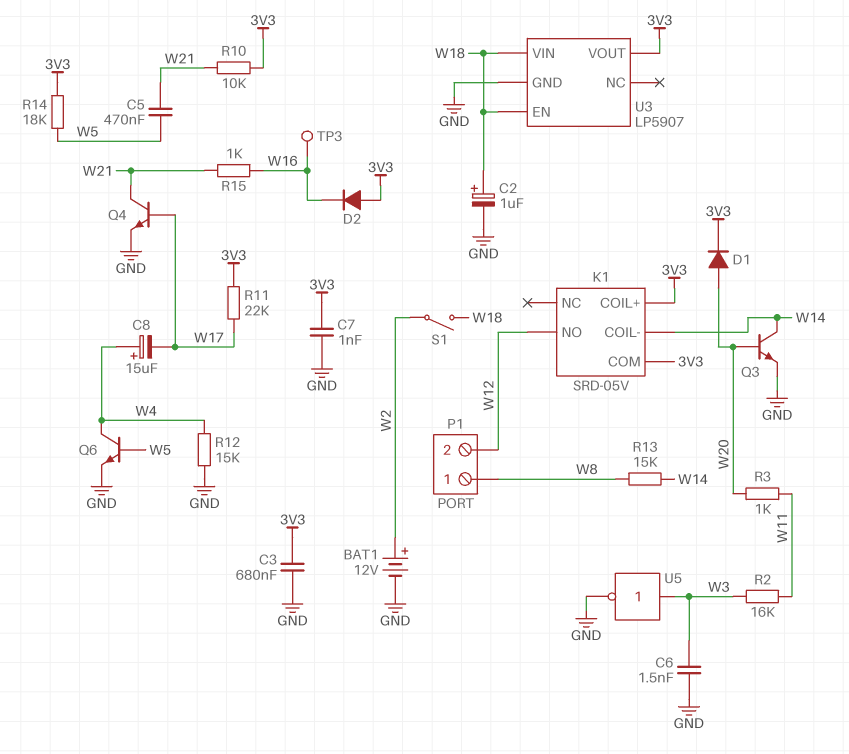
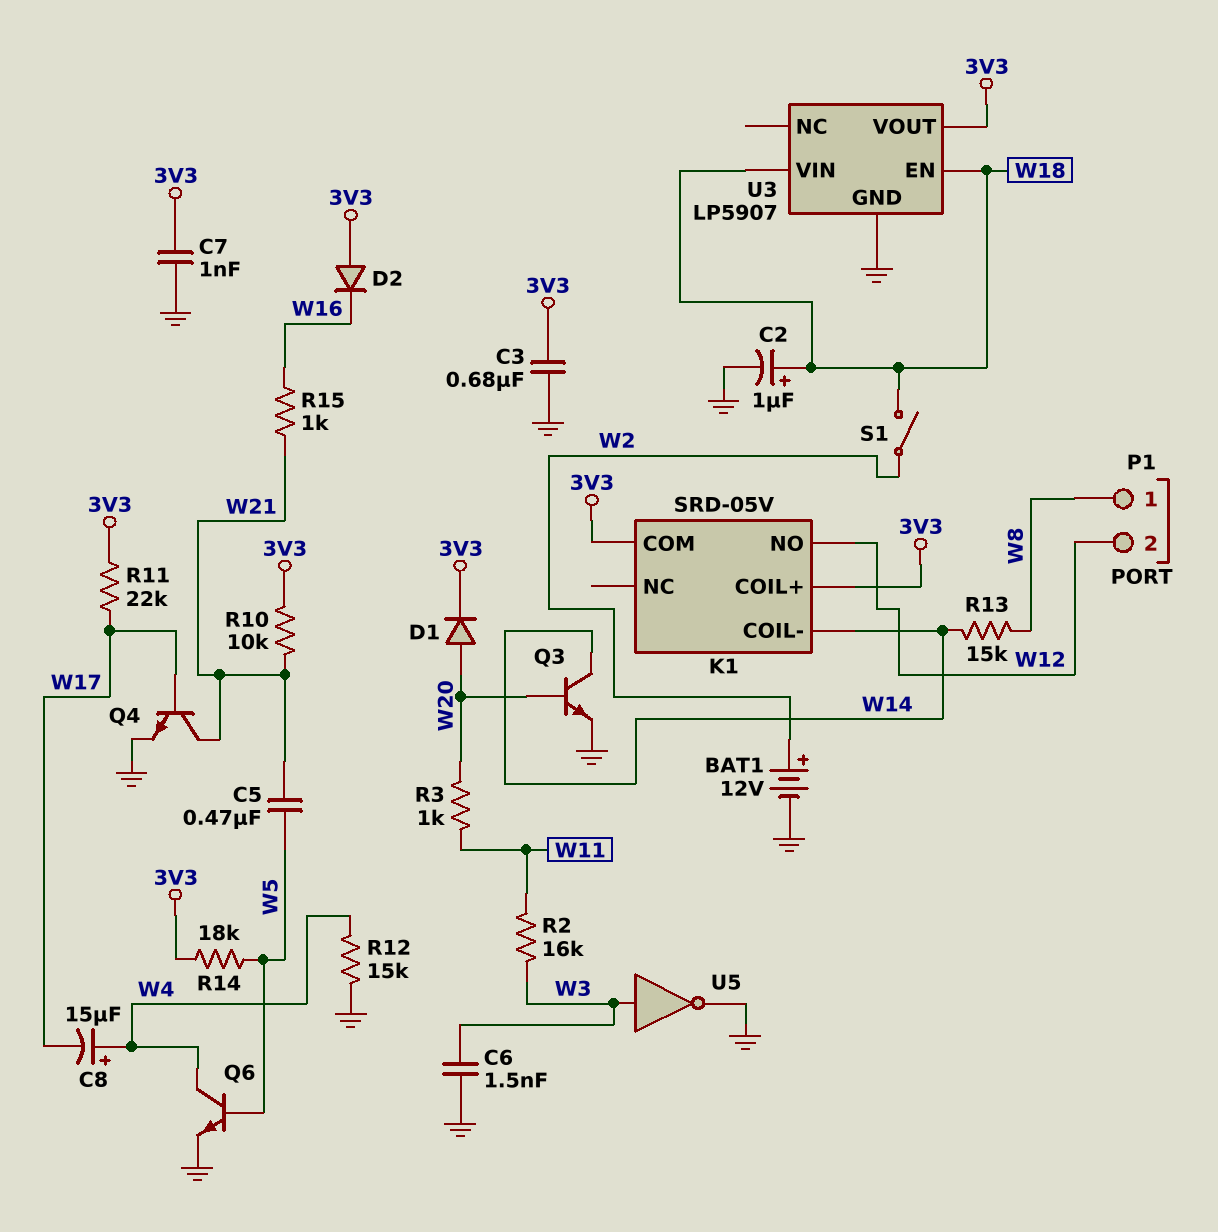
TP3: test point (W16) -> none

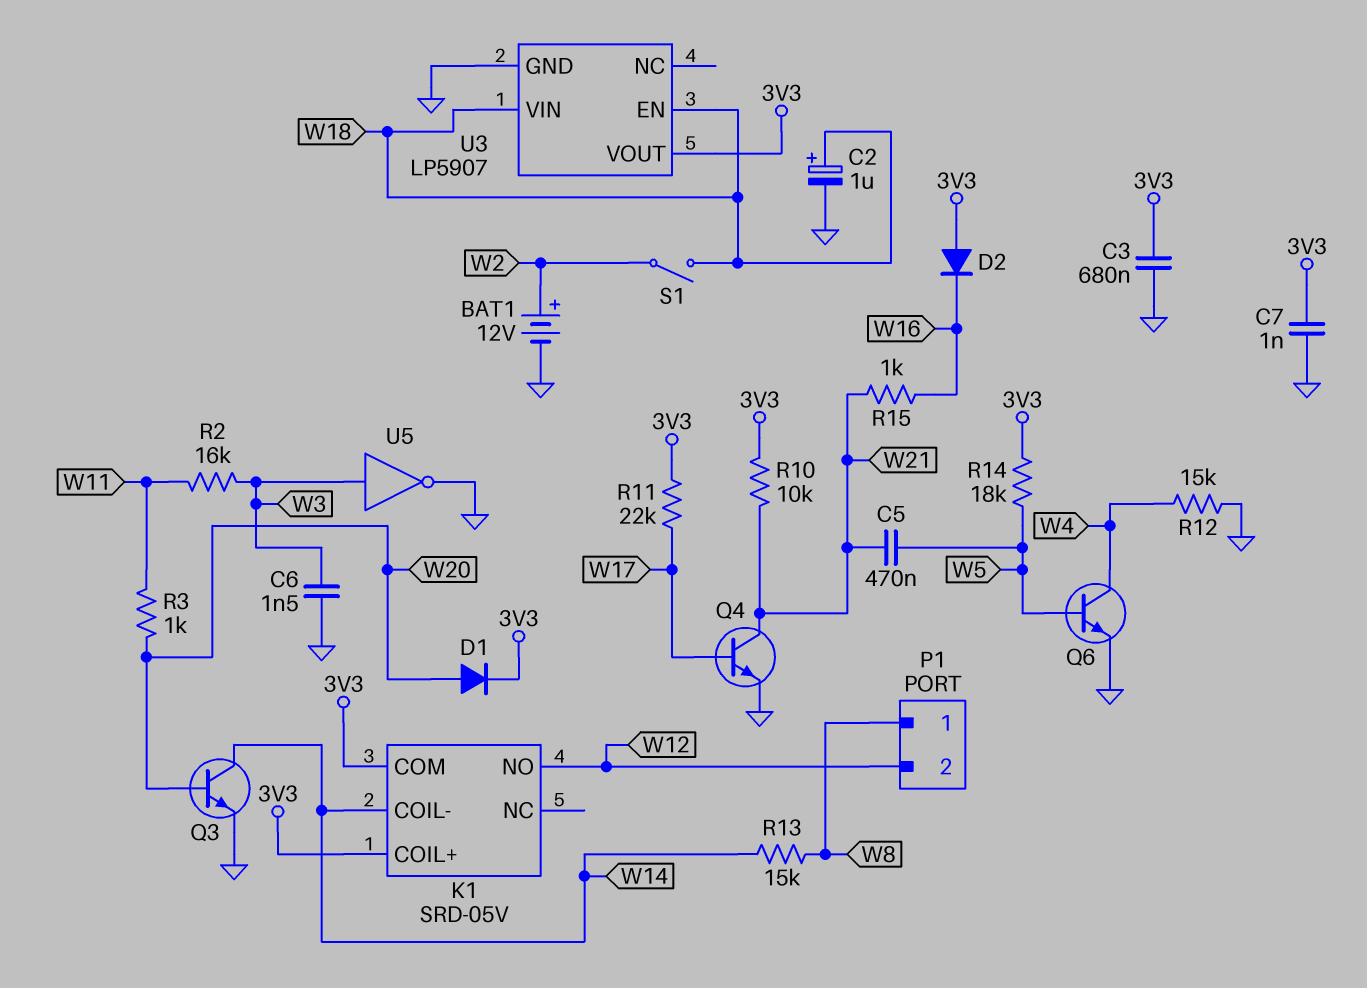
C8: 15uF (plus W4, minus W17) -> none

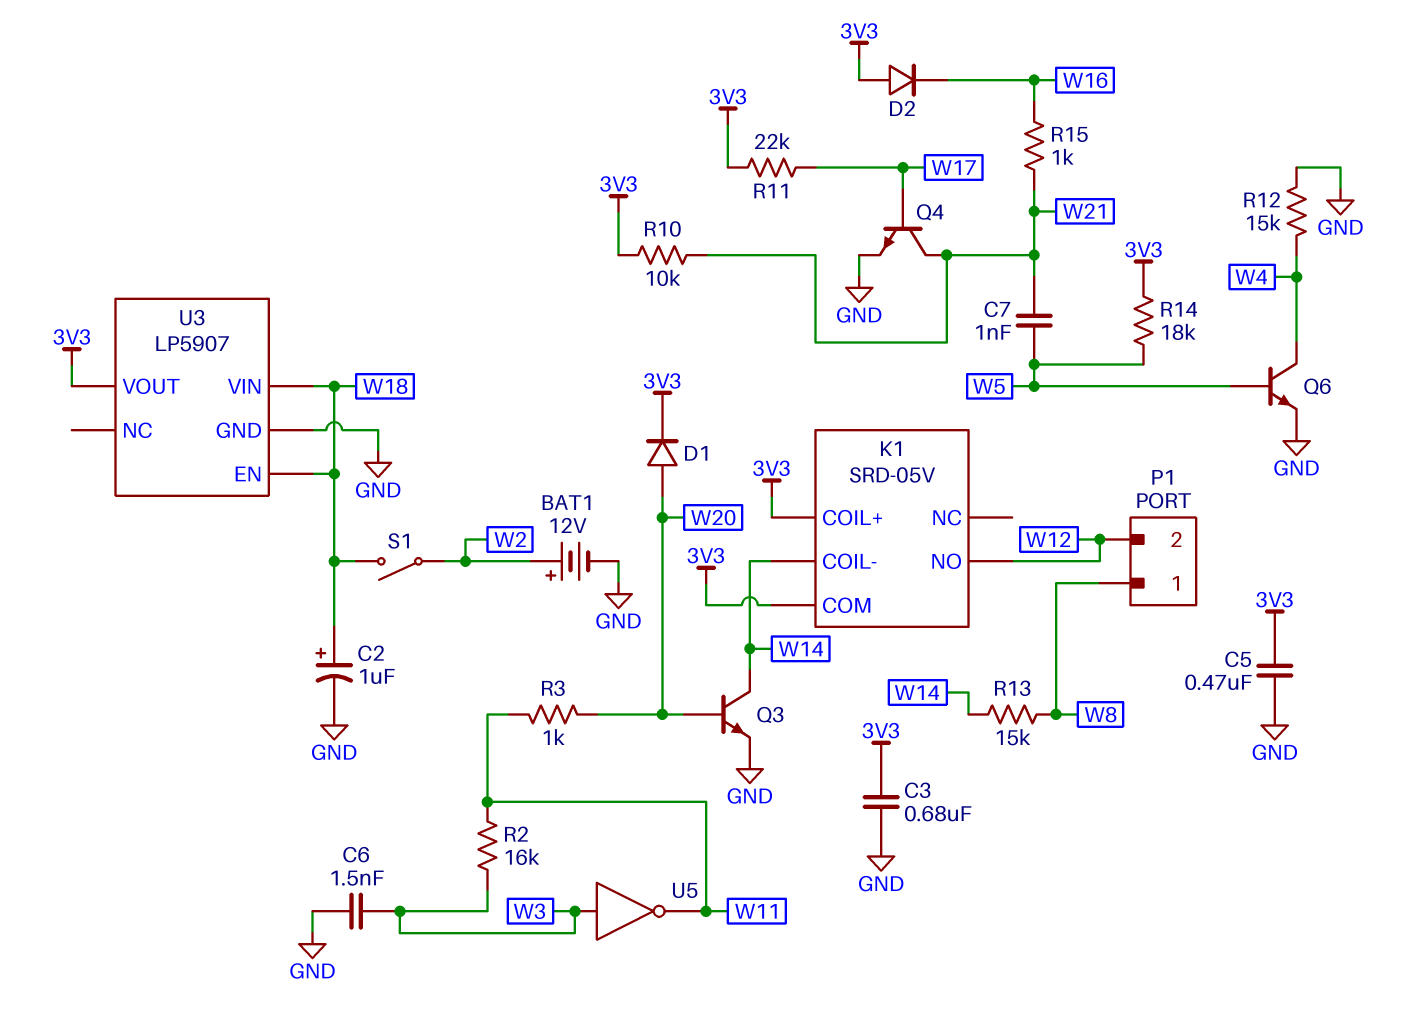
C5: 470nF (W5, W21) -> 470nF (3V3, GND)
C7: 1nF (3V3, GND) -> 1nF (W5, W21)
U5: NOT (in W3, out GND) -> NOT (in W3, out W11)

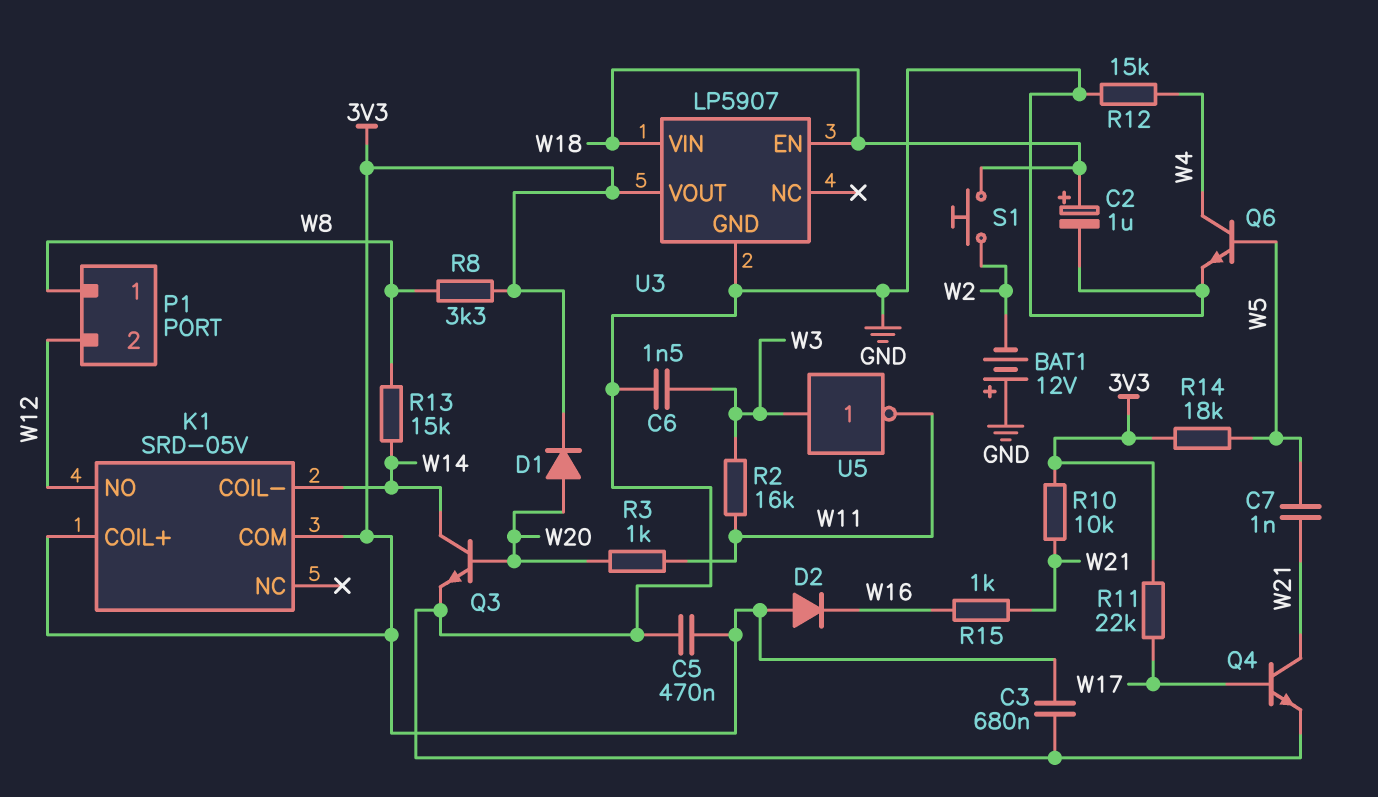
BAT1: 12V (plus W2, minus GND) -> 12V (plus GND, minus W2)
R8: none -> 3.3k (3V3, W8)
S1: switch (W2, W18) -> button (W2, W18)

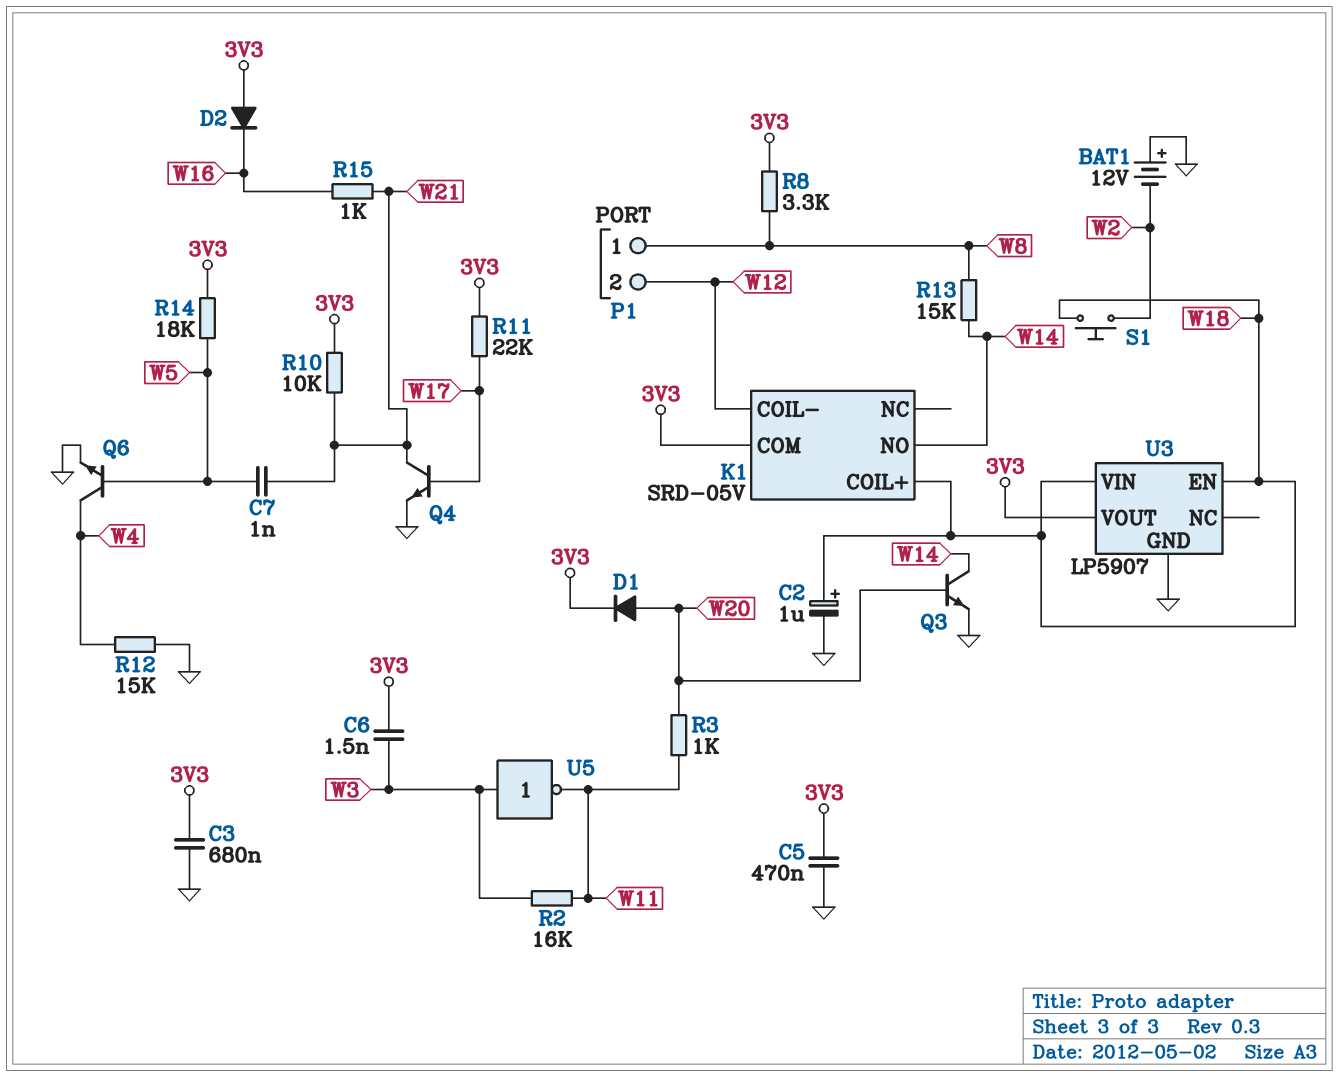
C6: 1.5nF (GND, W3) -> 1.5nF (3V3, W3)
K1 pin COIL+: 3V3 -> W18
K1 pin COIL-: W14 -> W12
K1 pin NO: W12 -> W14

